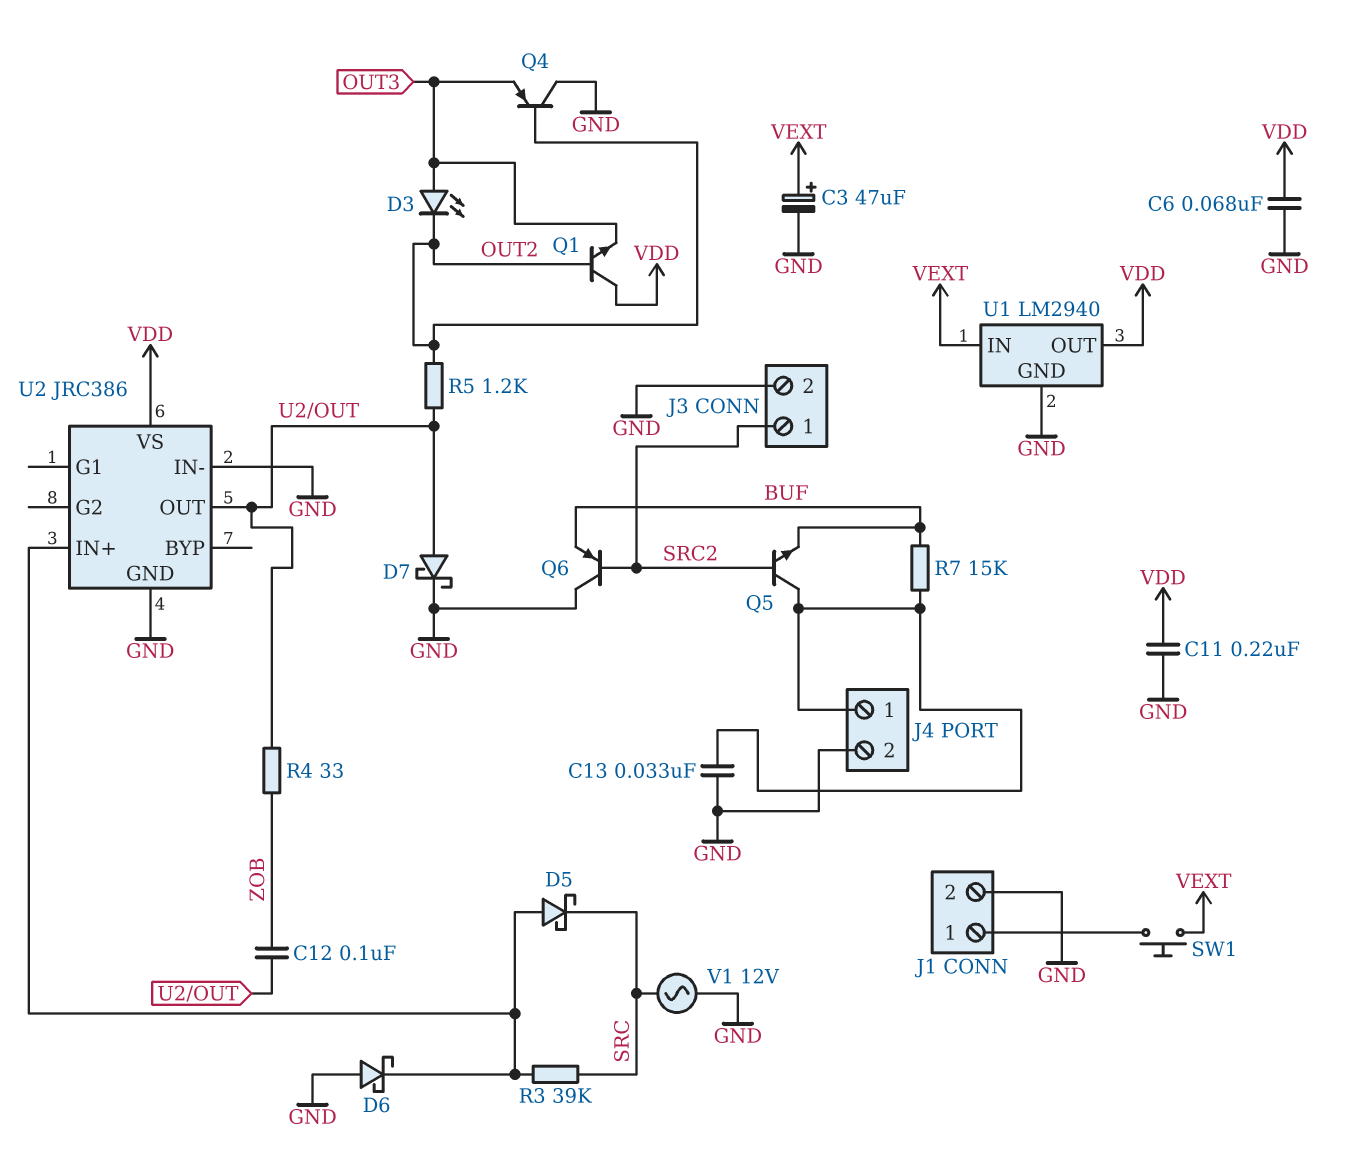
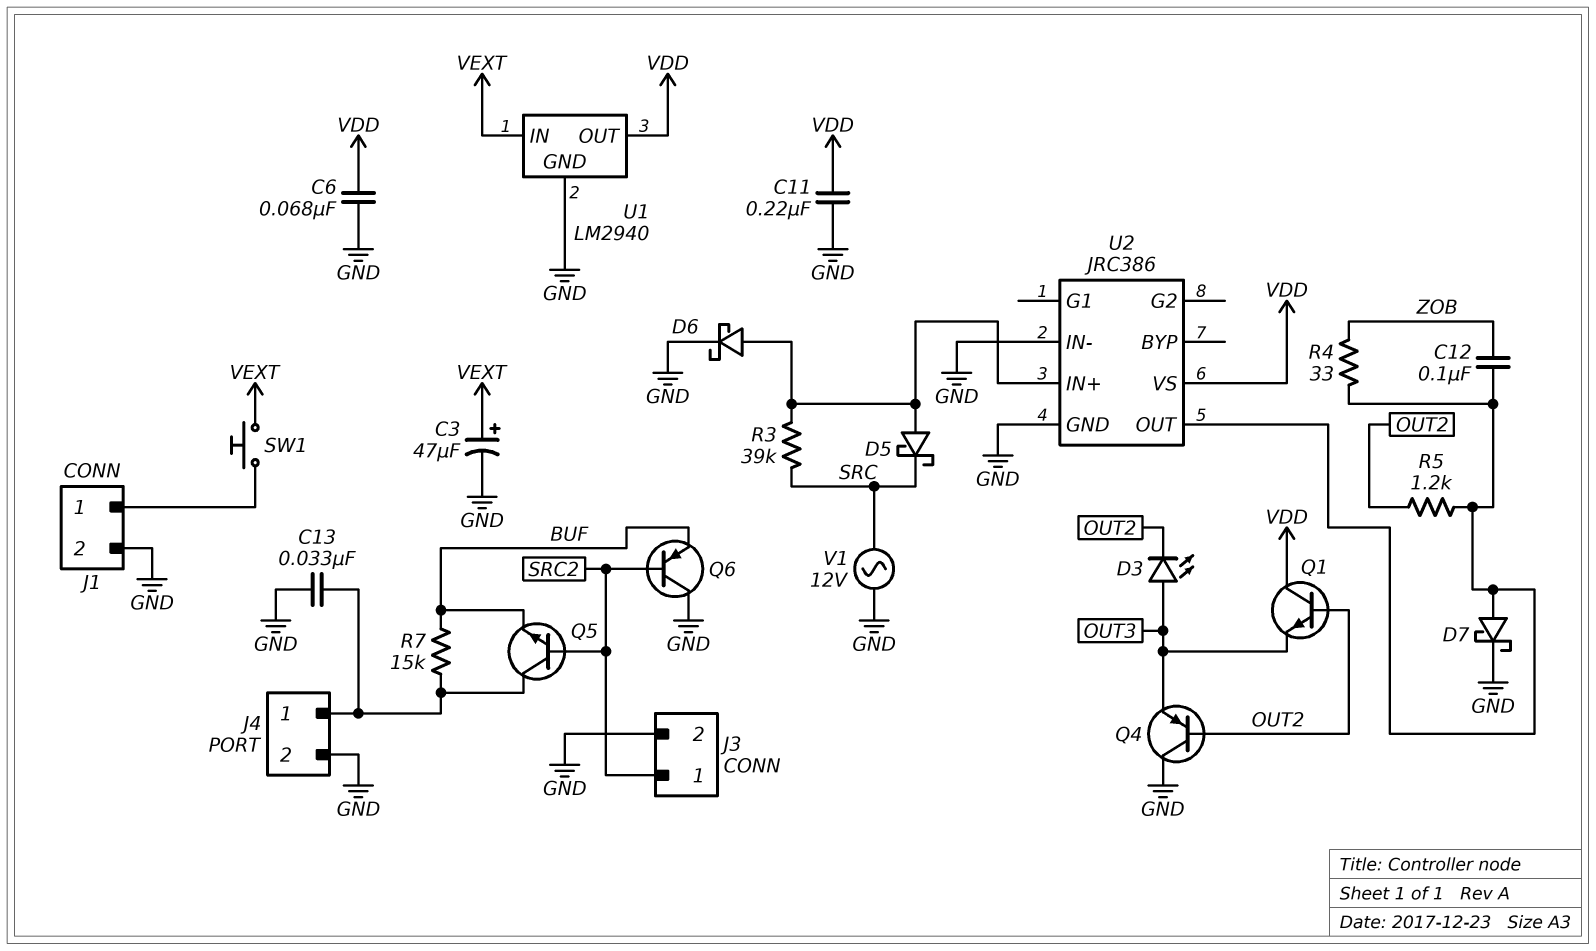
D6: schottky (A GND, K U2/IN+) -> schottky (A U2/IN+, K GND)

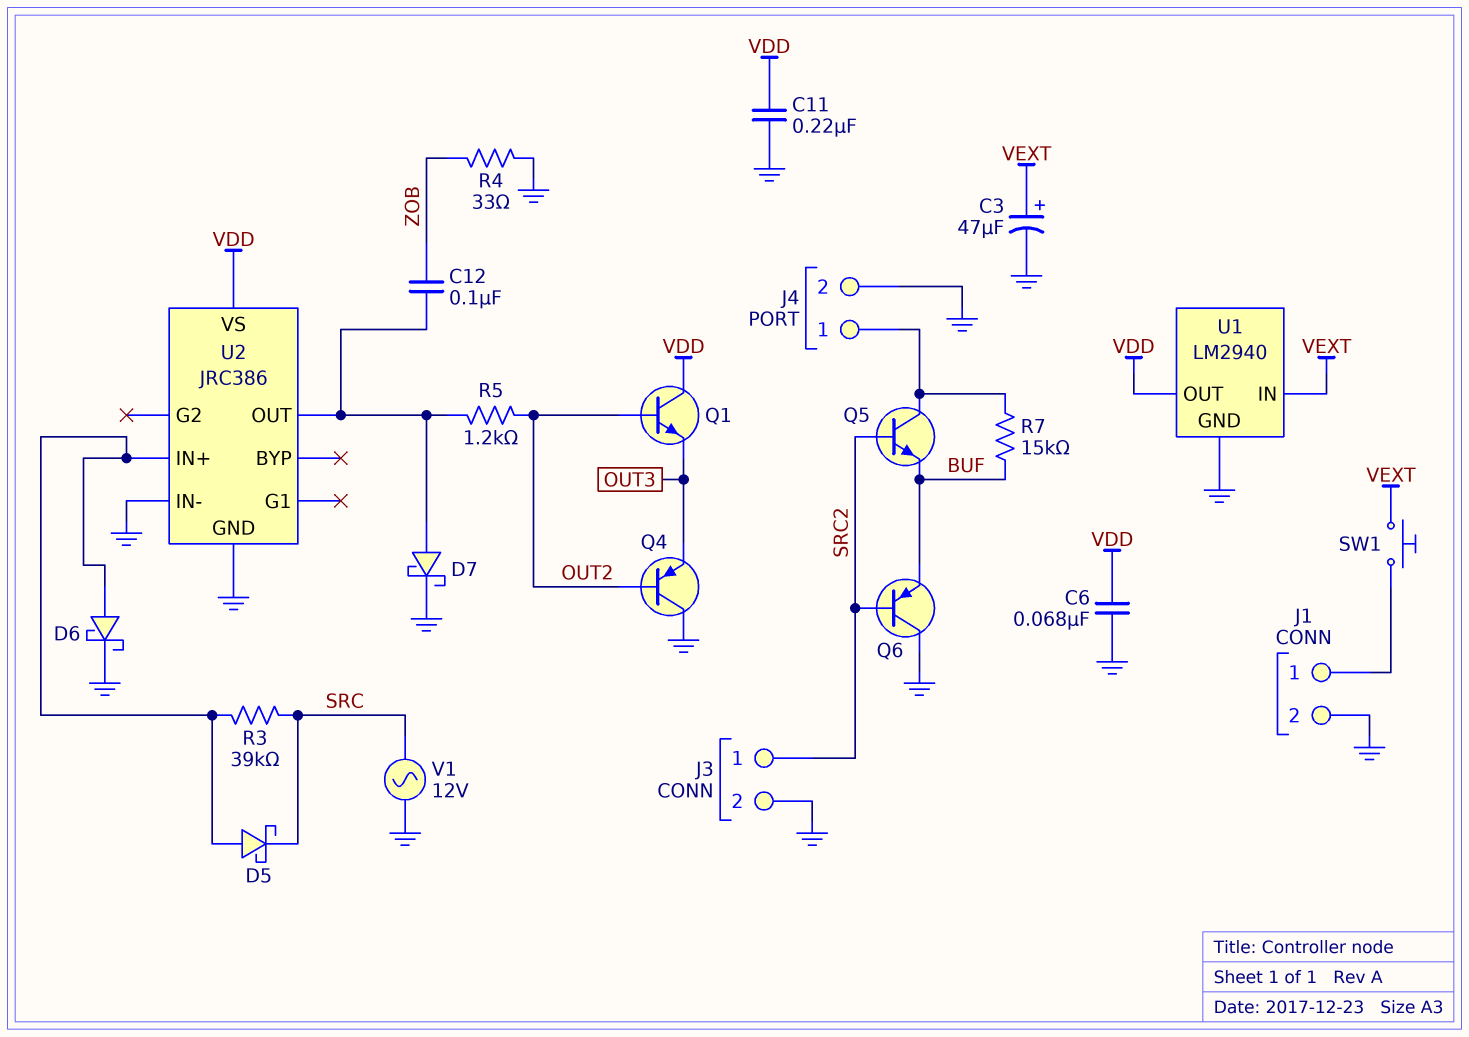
C13: 33nF (GND, J4/1) -> none
D3: LED (A OUT3, K OUT2) -> none
R4: 33 (U2/OUT, ZOB) -> 33 (GND, ZOB)

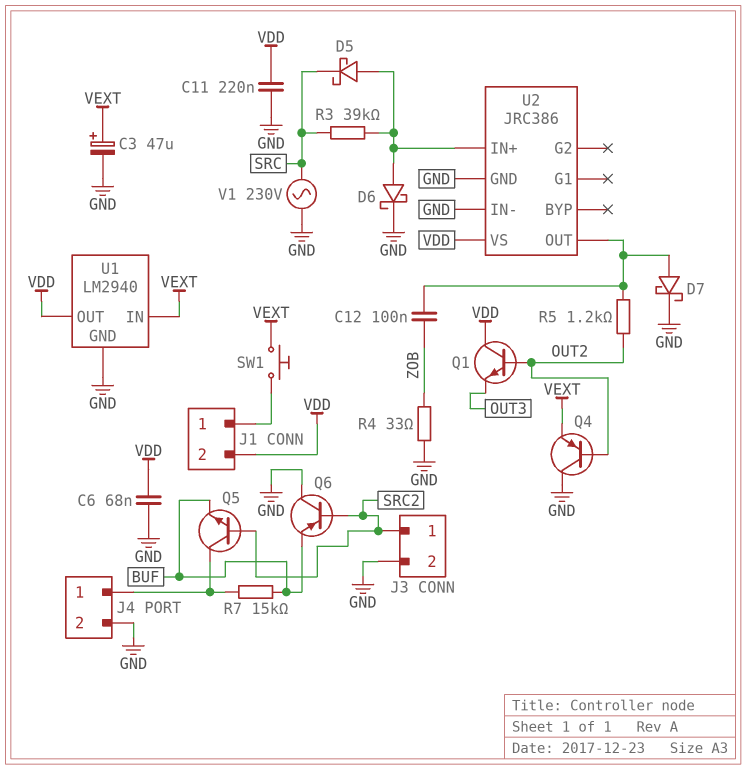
J1 pin 2: GND -> VDD
Q4: PNP (B OUT2, C GND, E OUT3) -> PNP (B OUT2, C GND, E VEXT)
V1: AC 12V (GND, SRC) -> AC 230V (GND, SRC)

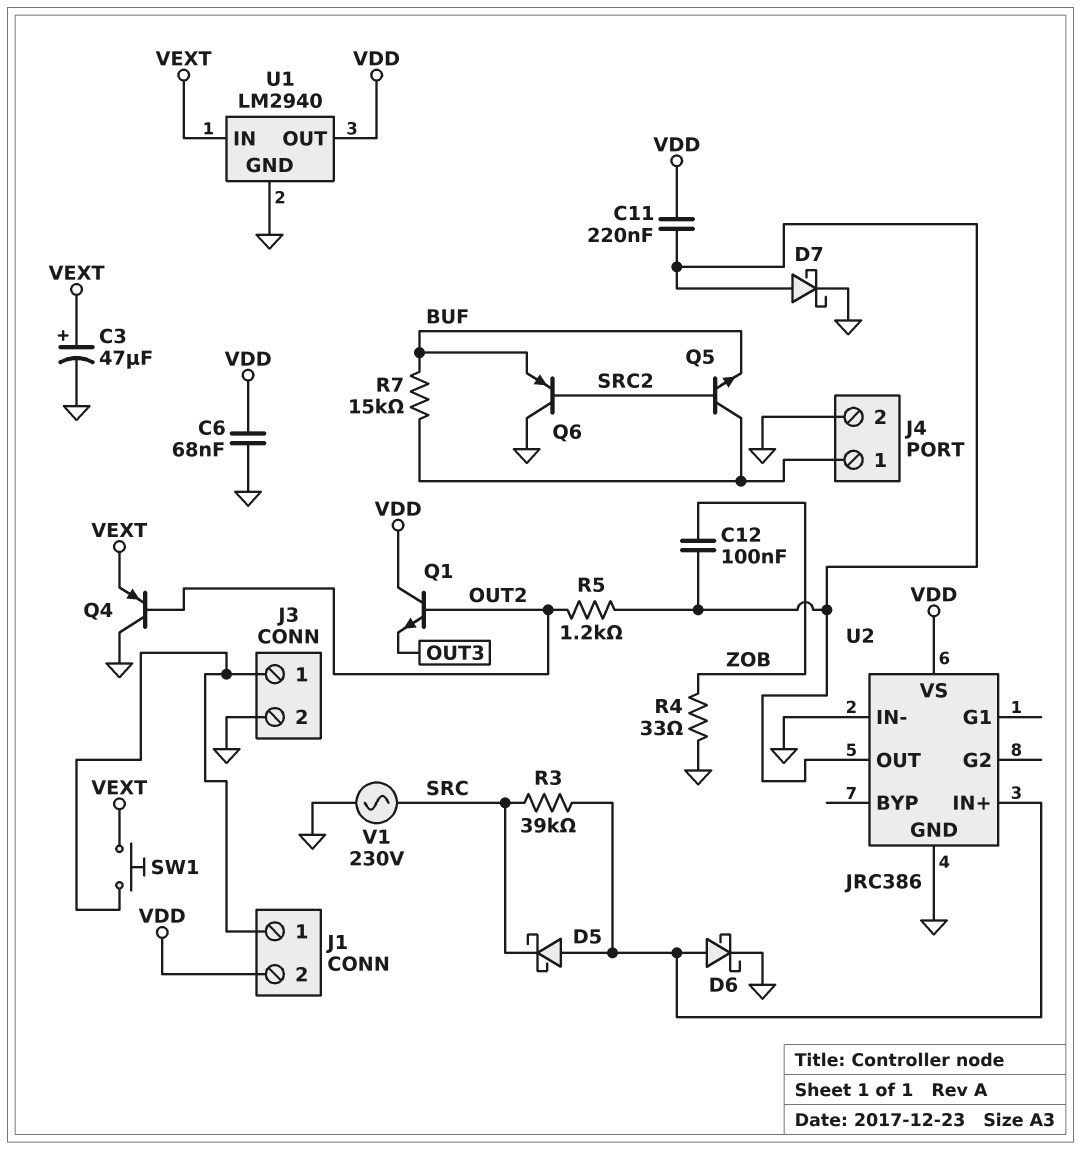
C11: 220nF (GND, VDD) -> 220nF (U2/OUT, VDD)
J3 pin 1: SRC2 -> J1/1

